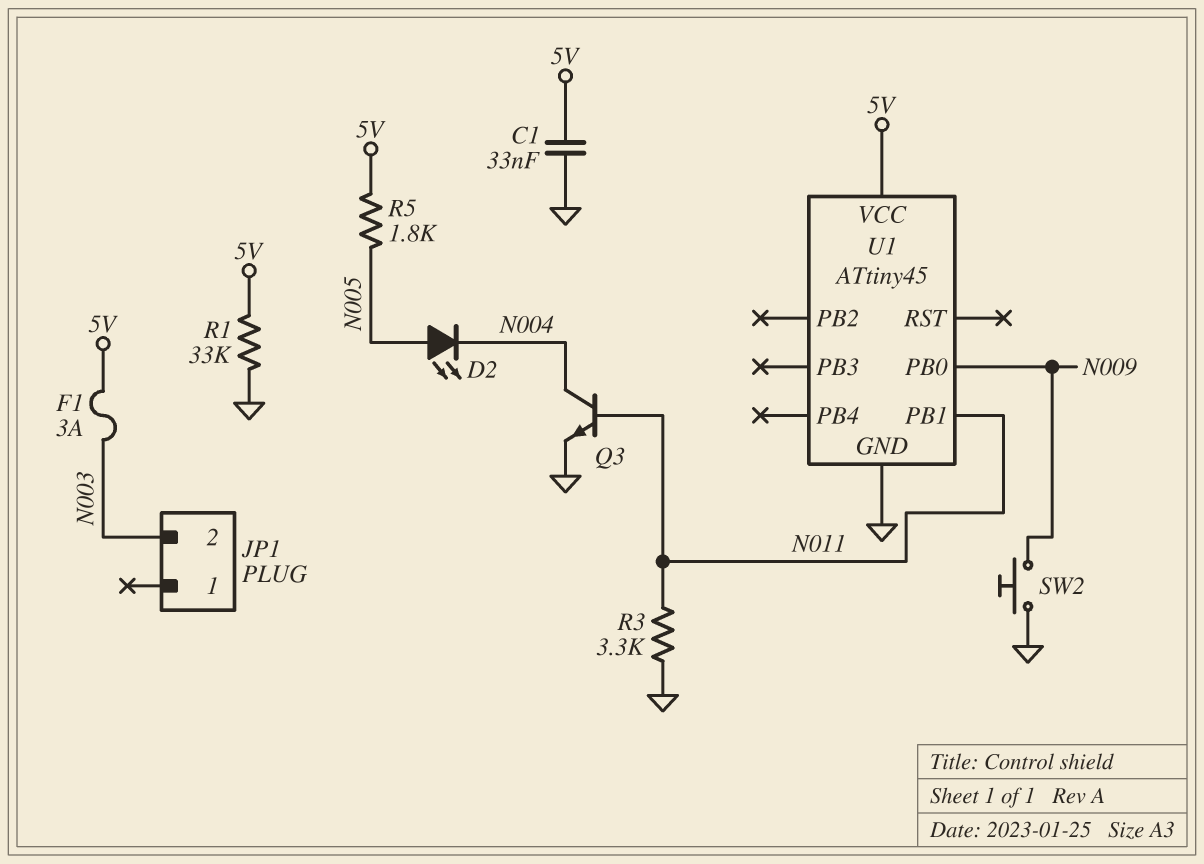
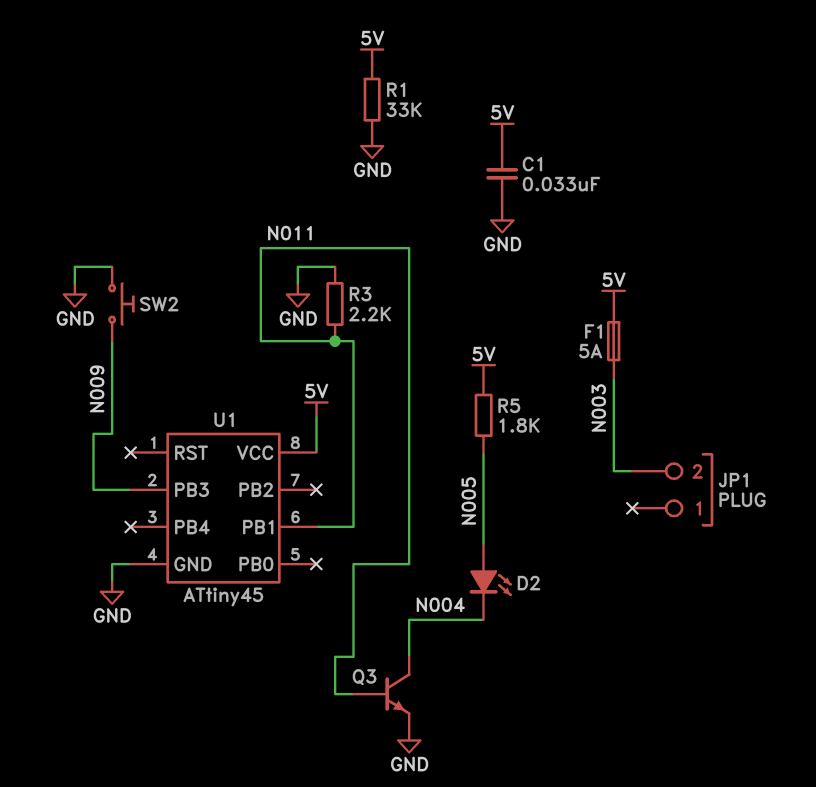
F1: 3A (5V, N003) -> 5A (5V, N003)
R3: 3.3k (GND, N011) -> 2.2k (GND, N011)
U1 pin PB0: N009 -> none
U1 pin PB3: none -> N009

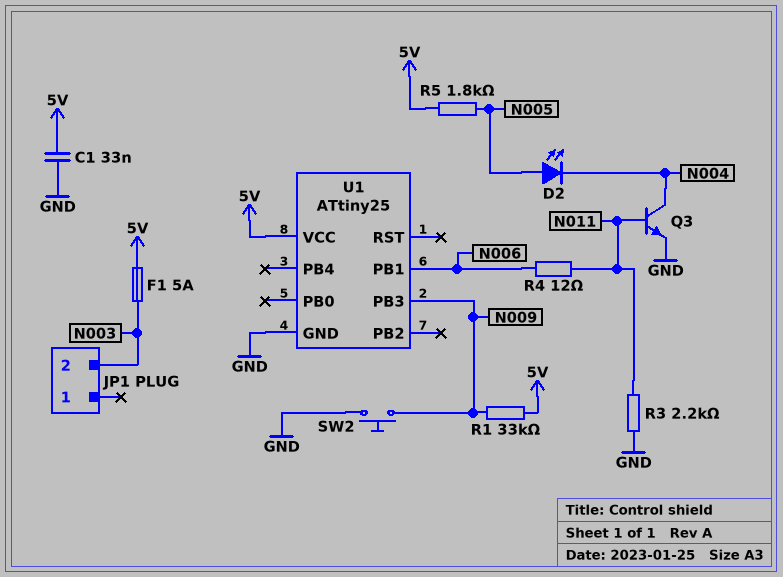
R1: 33k (5V, GND) -> 33k (5V, N009)
R4: none -> 12 (N006, N011)
U1: ATtiny45 -> ATtiny25
U1 pin PB1: N011 -> N006

